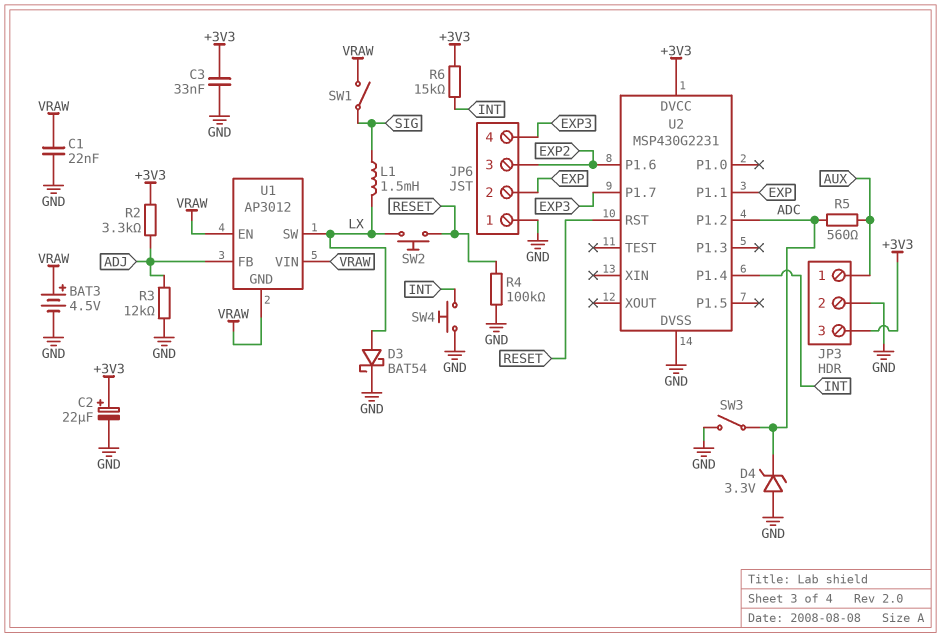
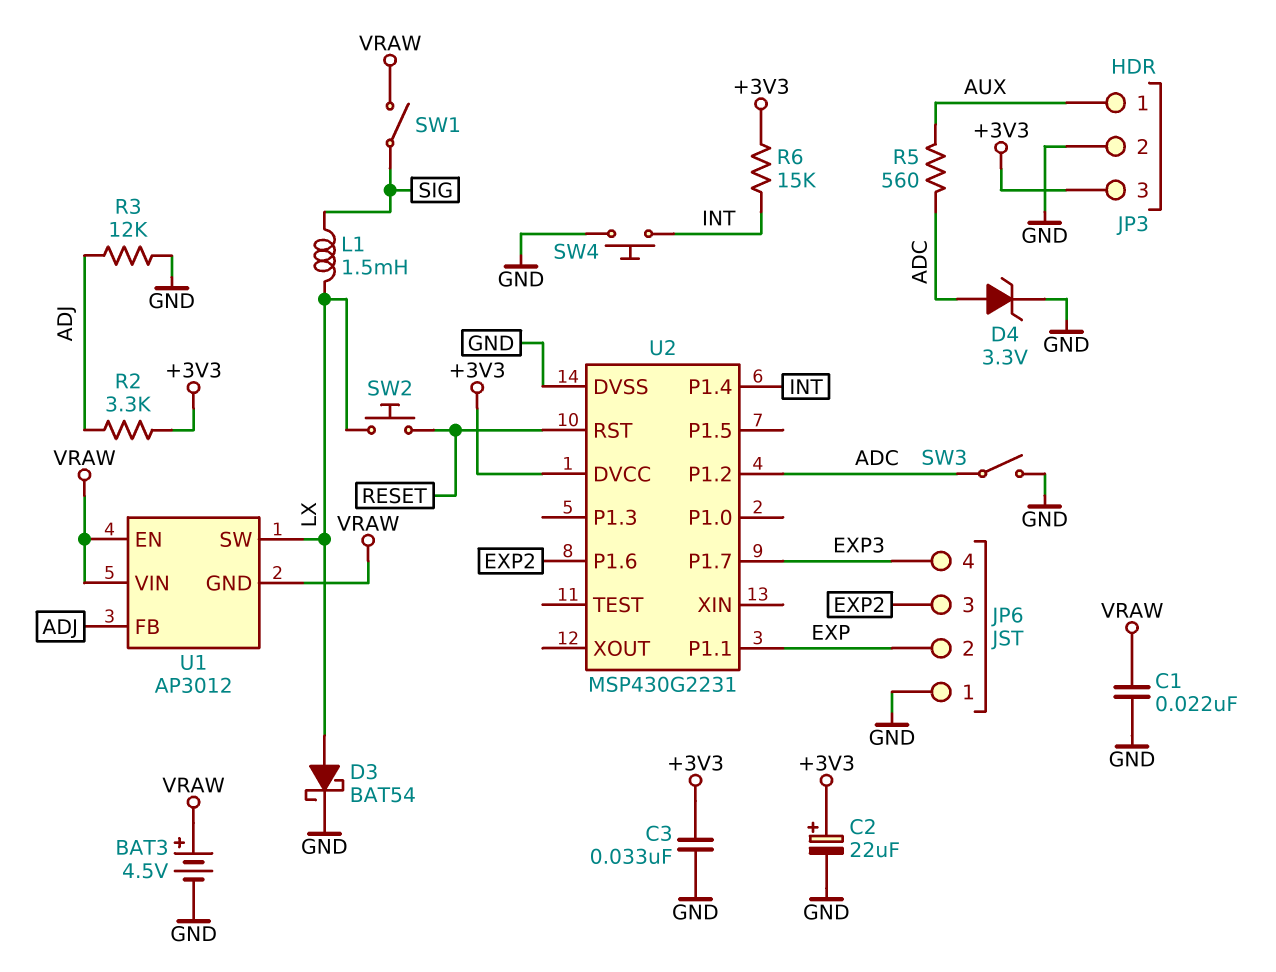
D4: zener 3.3V (A GND, K ADC) -> zener 3.3V (A ADC, K GND)
R4: 100k (GND, RESET) -> none

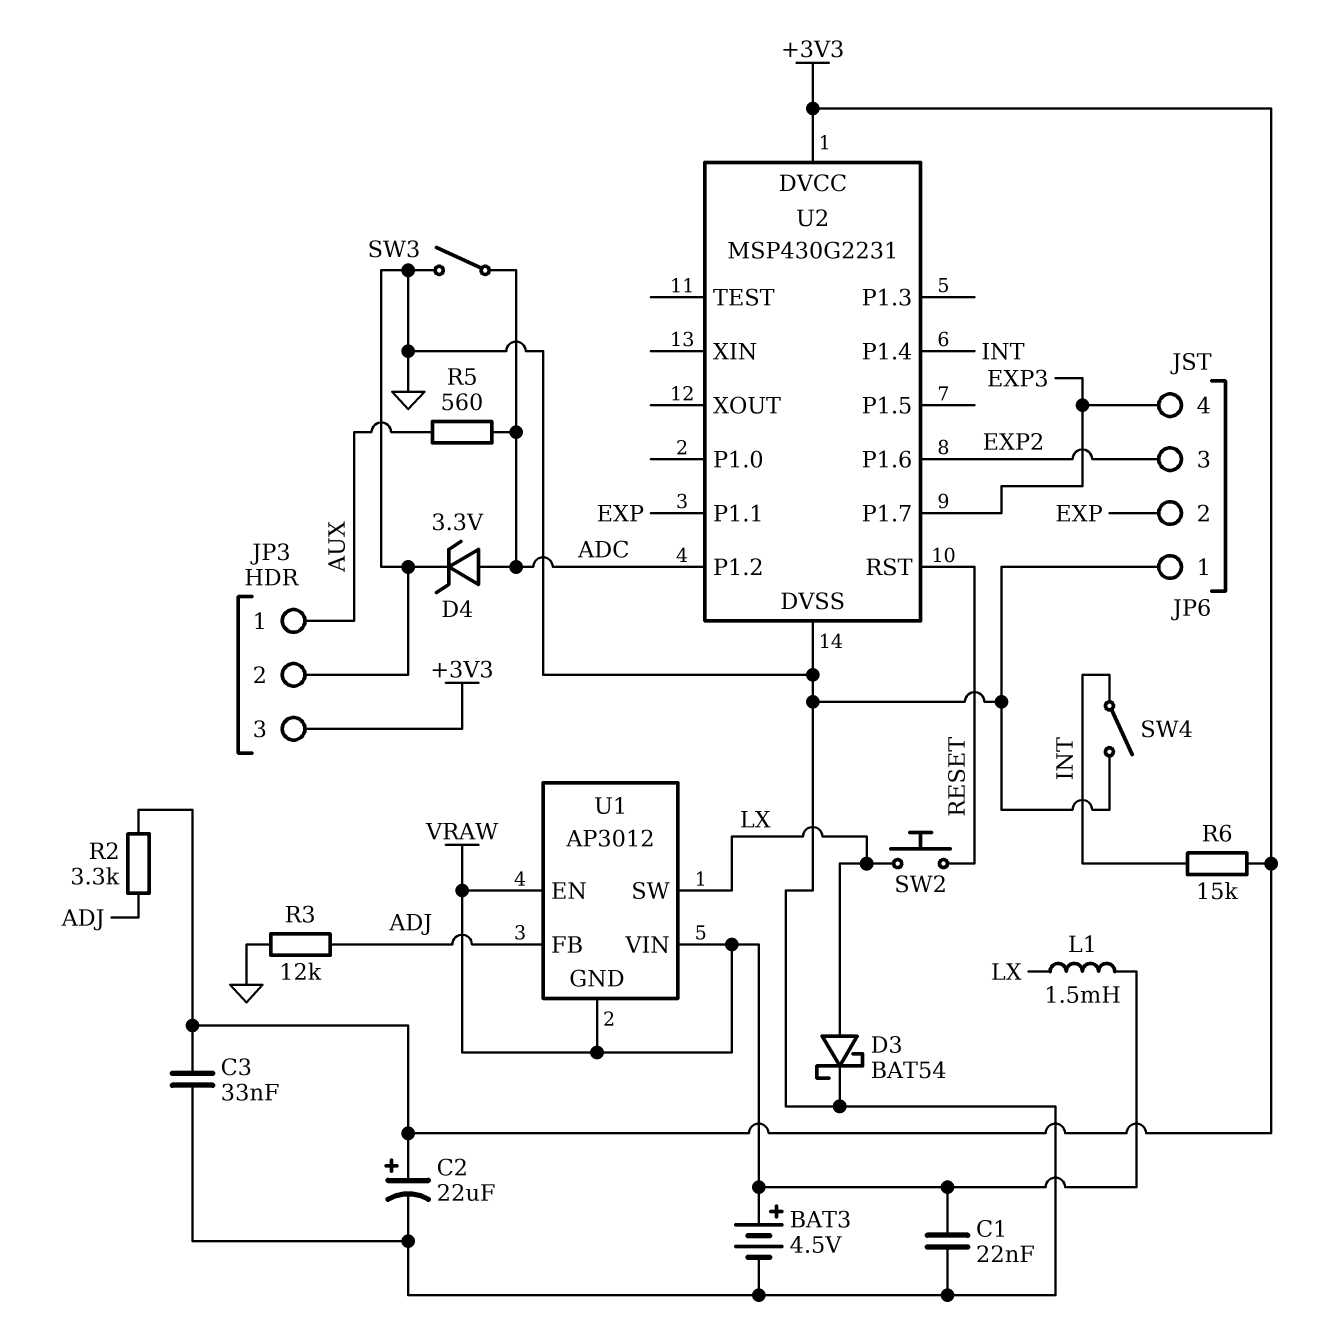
L1: 1.5mH (LX, SIG) -> 1.5mH (LX, VRAW)
SW1: switch (SIG, VRAW) -> none
SW4: button (GND, INT) -> switch (GND, INT)

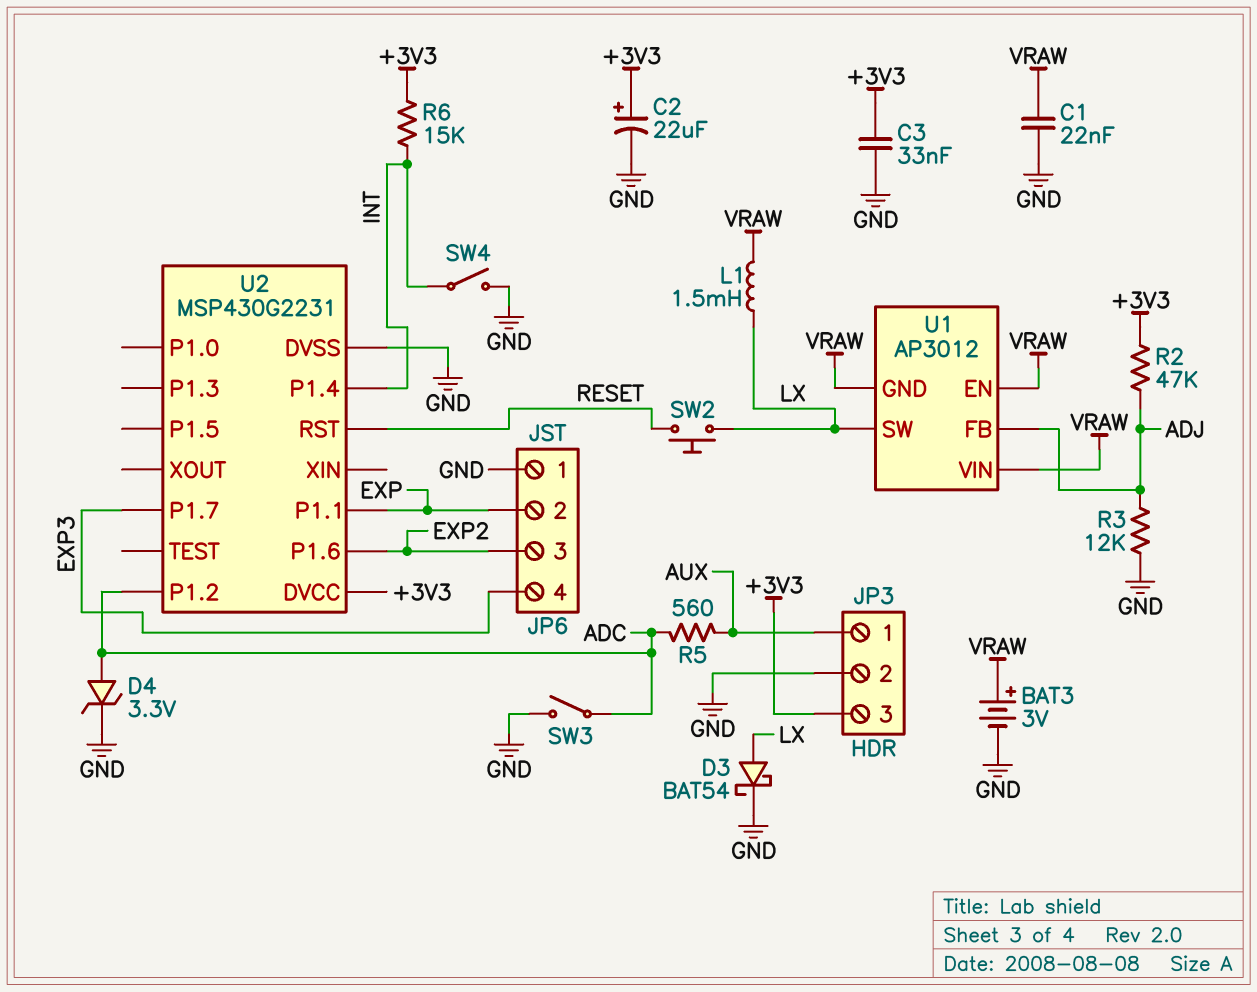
BAT3: 4.5V (plus VRAW, minus GND) -> 3V (plus VRAW, minus GND)
R2: 3.3k (+3V3, ADJ) -> 47k (+3V3, ADJ)

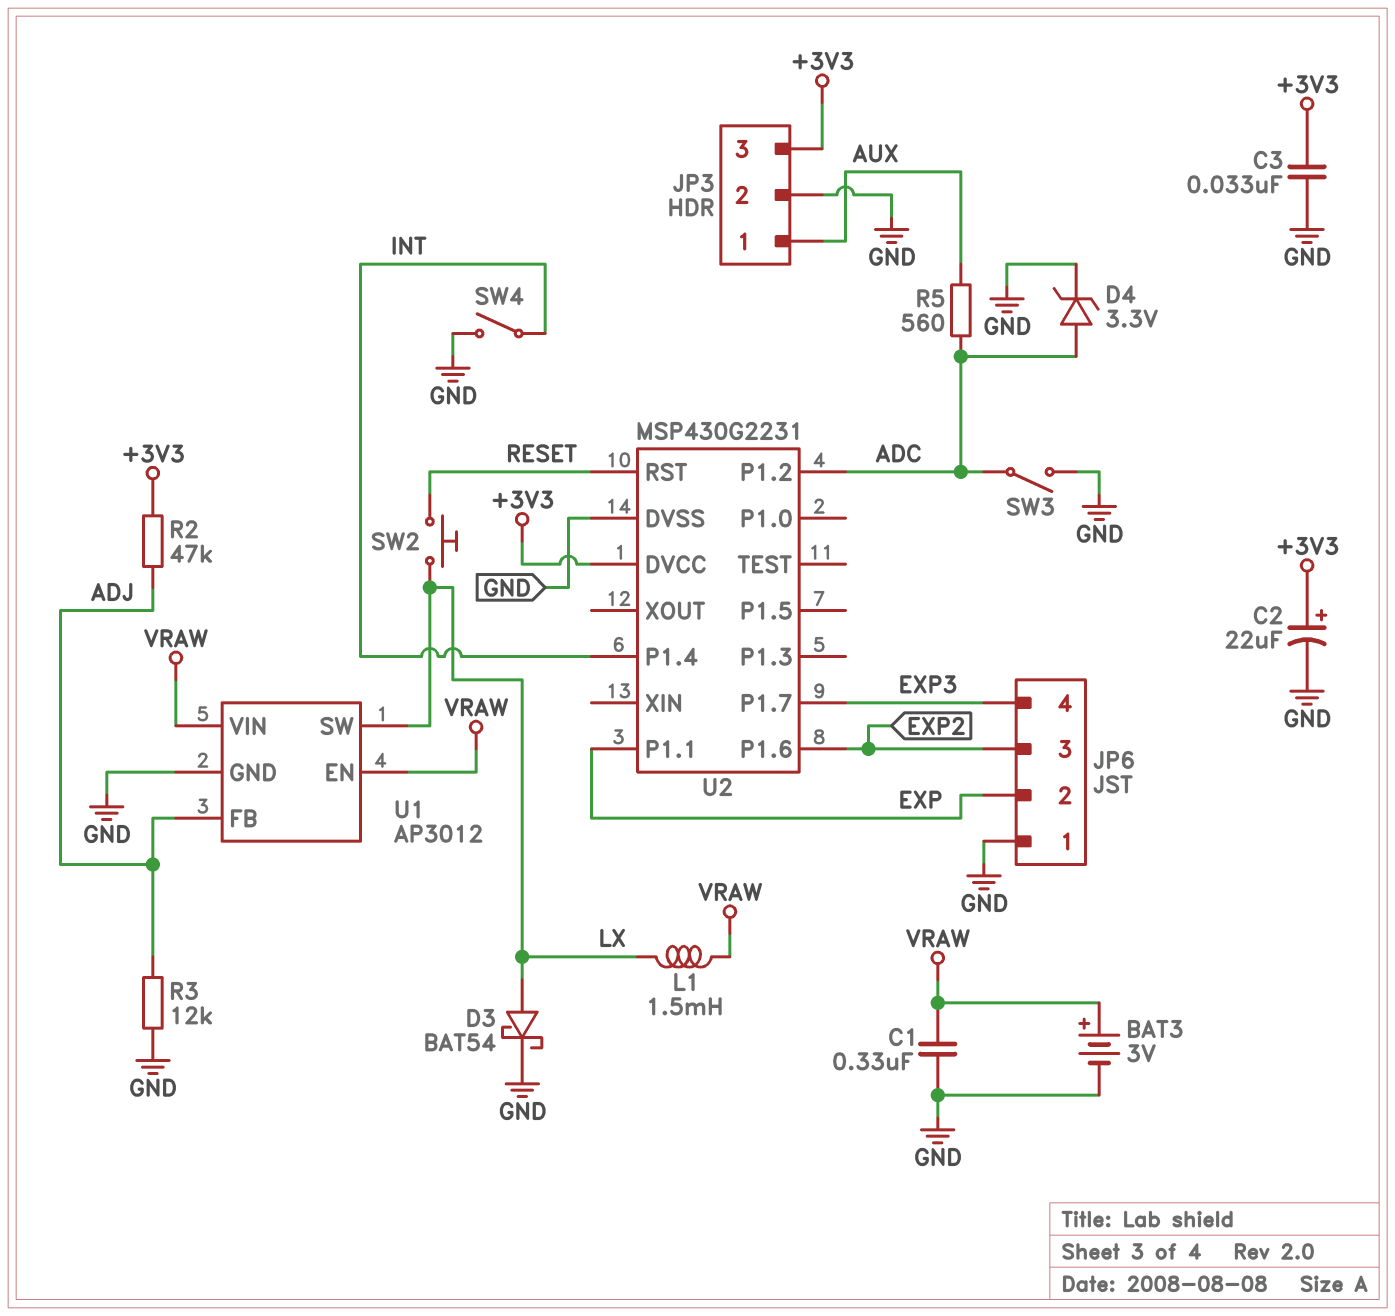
C1: 22nF (GND, VRAW) -> 330nF (GND, VRAW)
R6: 15k (+3V3, INT) -> none
U1 pin GND: VRAW -> GND

